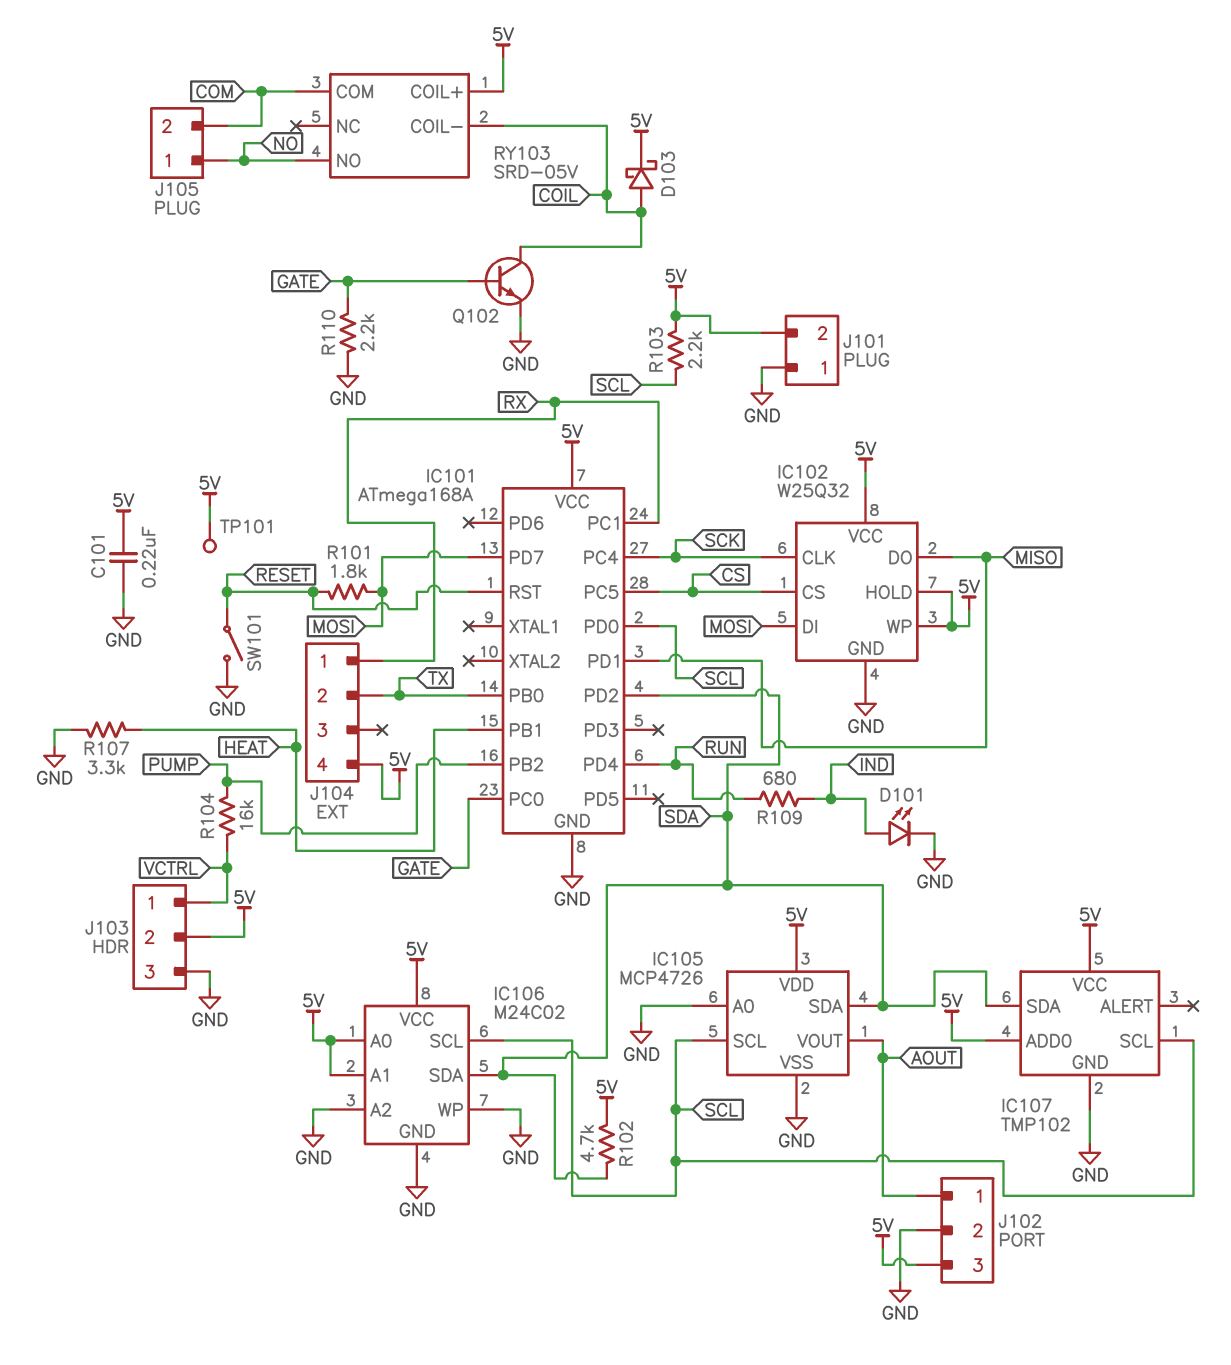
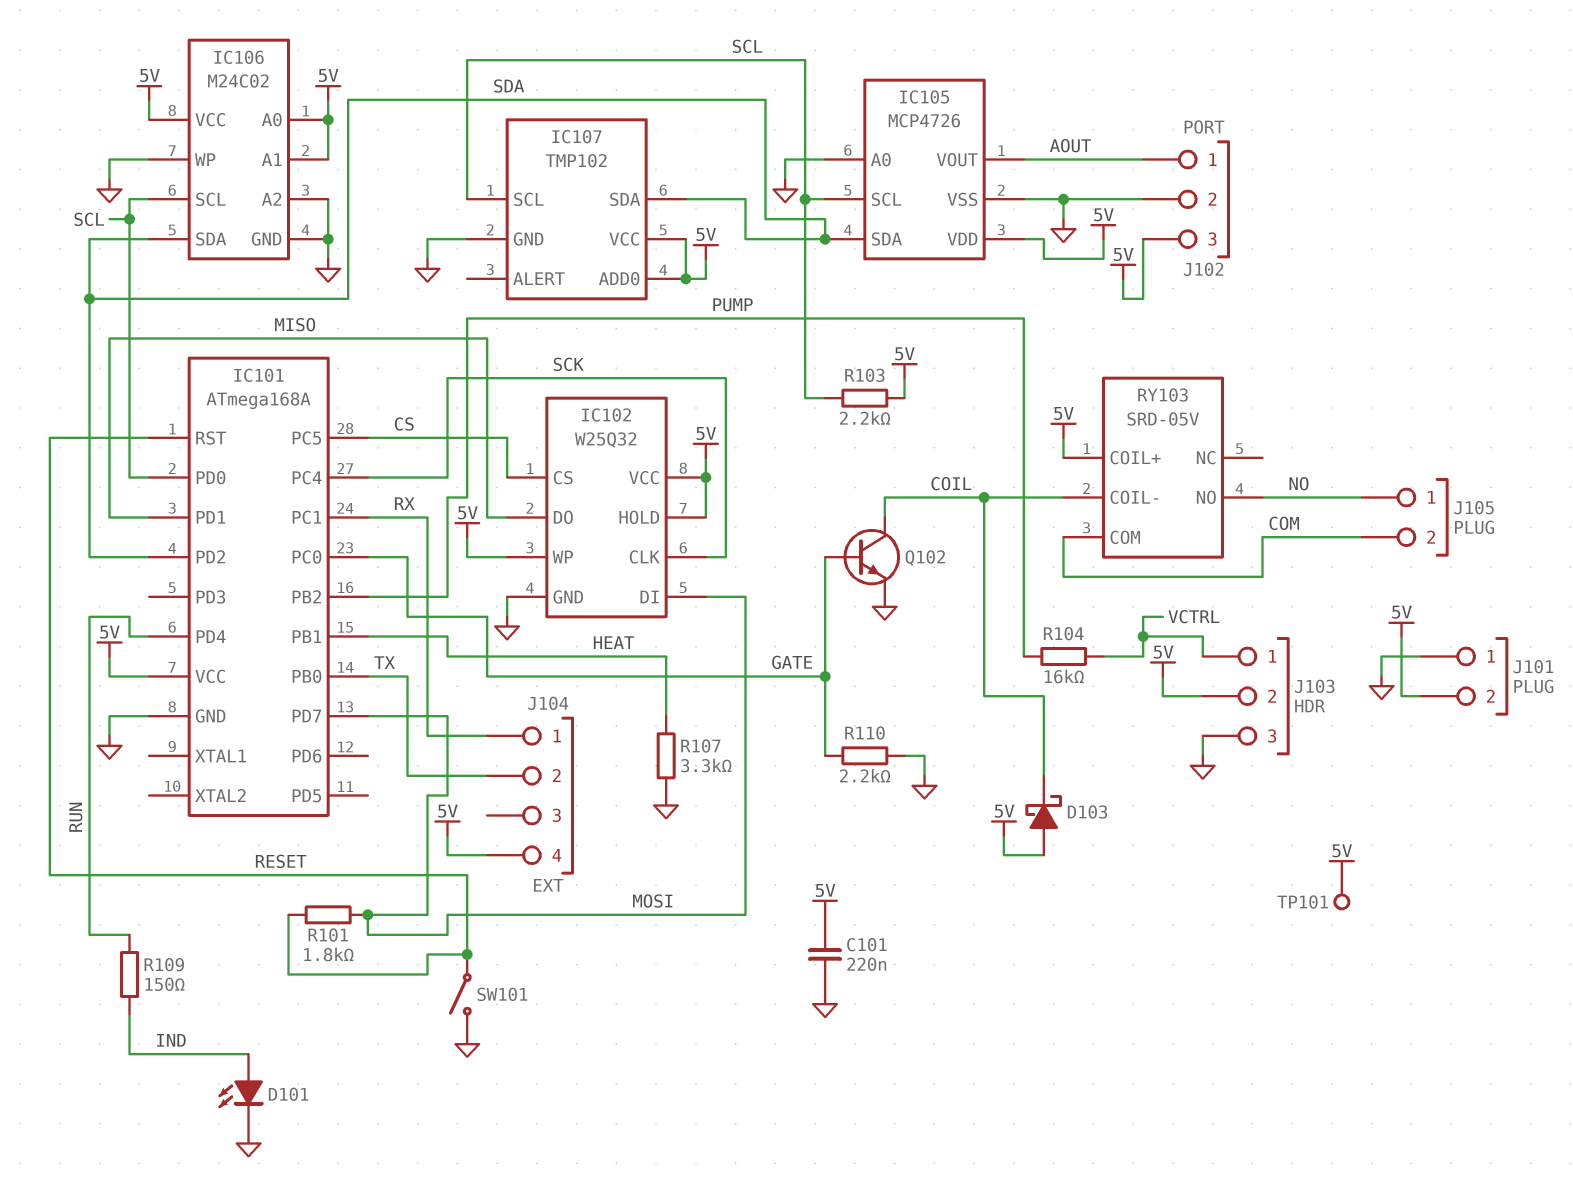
D103: schottky (A COIL, K 5V) -> schottky (A 5V, K COIL)
R102: 4.7k (5V, SDA) -> none
R109: 680 (IND, RUN) -> 150 (IND, RUN)

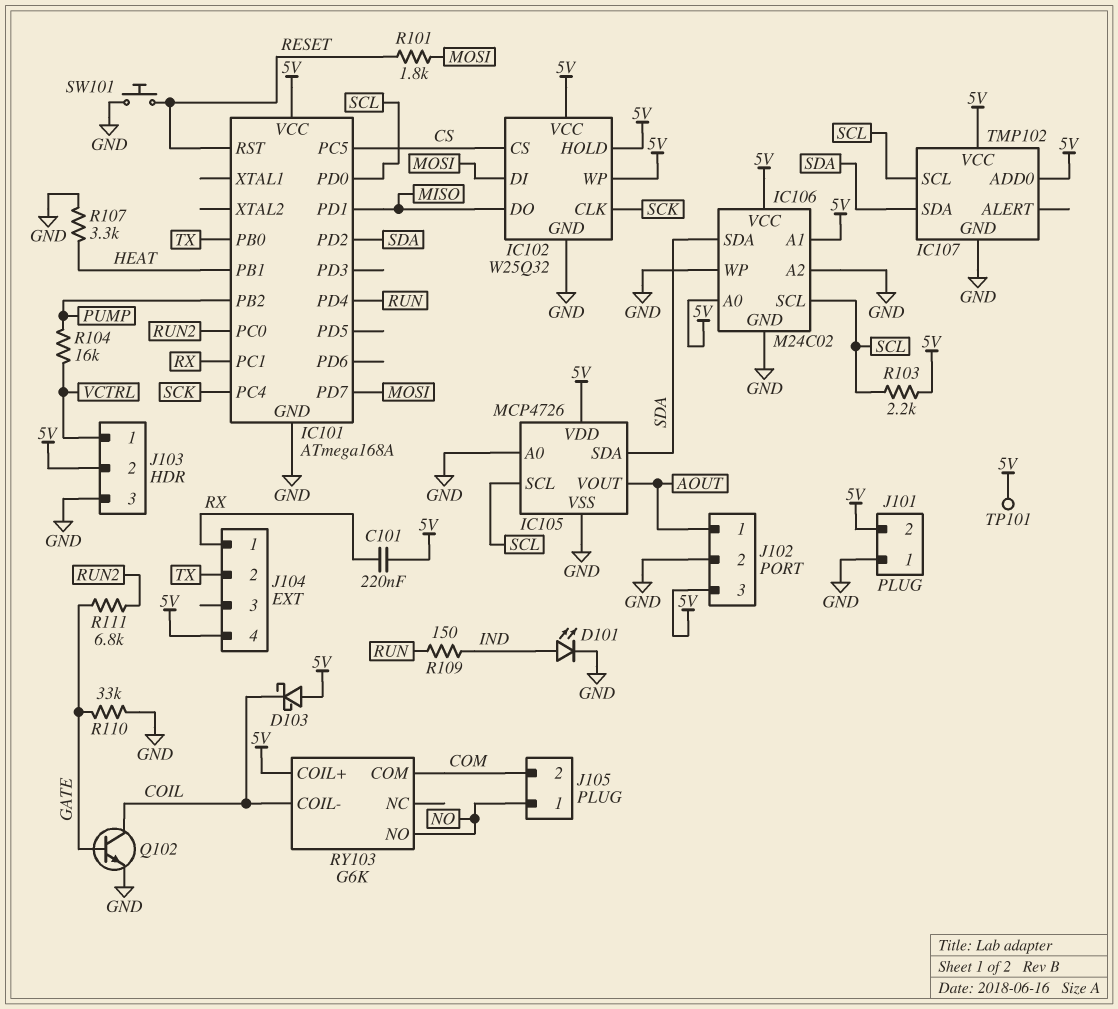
C101: 220nF (5V, GND) -> 220nF (5V, RX)
IC101 pin PC0: GATE -> RUN2
R110: 2.2k (GATE, GND) -> 33k (GATE, GND)
R111: none -> 6.8k (GATE, RUN2)
RY103: SRD-05V -> G6K
SW101: switch (GND, RESET) -> button (GND, RESET)

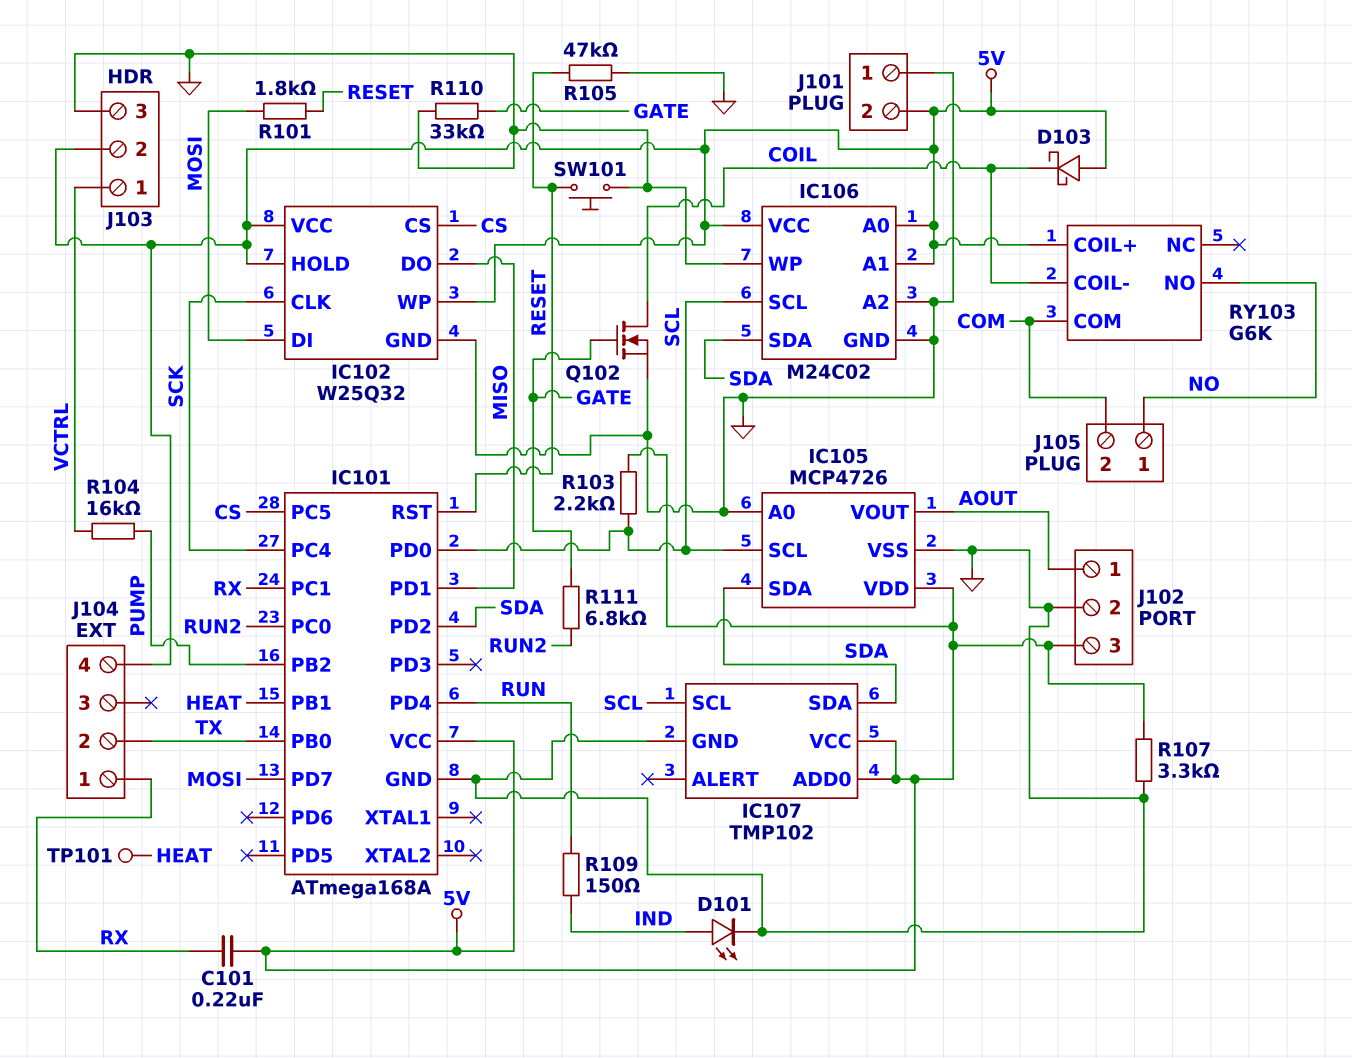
Q102: NPN (B GATE, C COIL, E GND) -> NMOS (G GATE, D COIL, S GND)
R105: none -> 47k (GND, RESET)
R107: 3.3k (GND, HEAT) -> 3.3k (5V, GND)
TP101: test point (5V) -> test point (HEAT)

